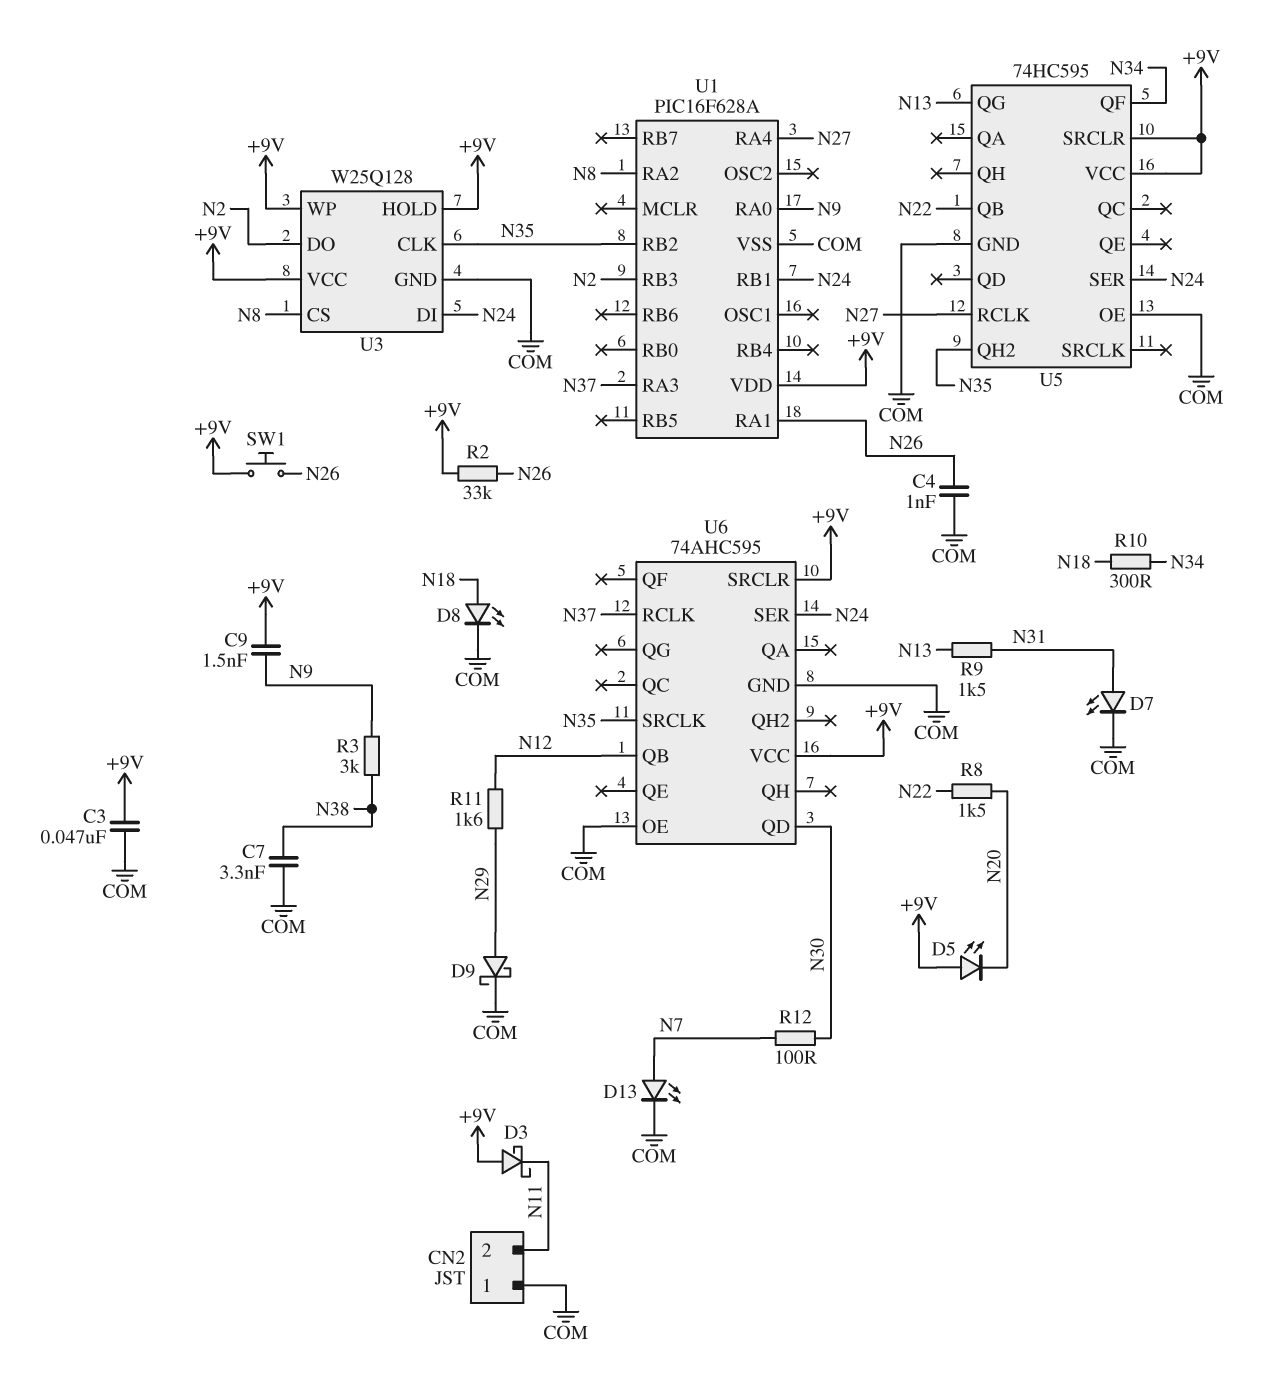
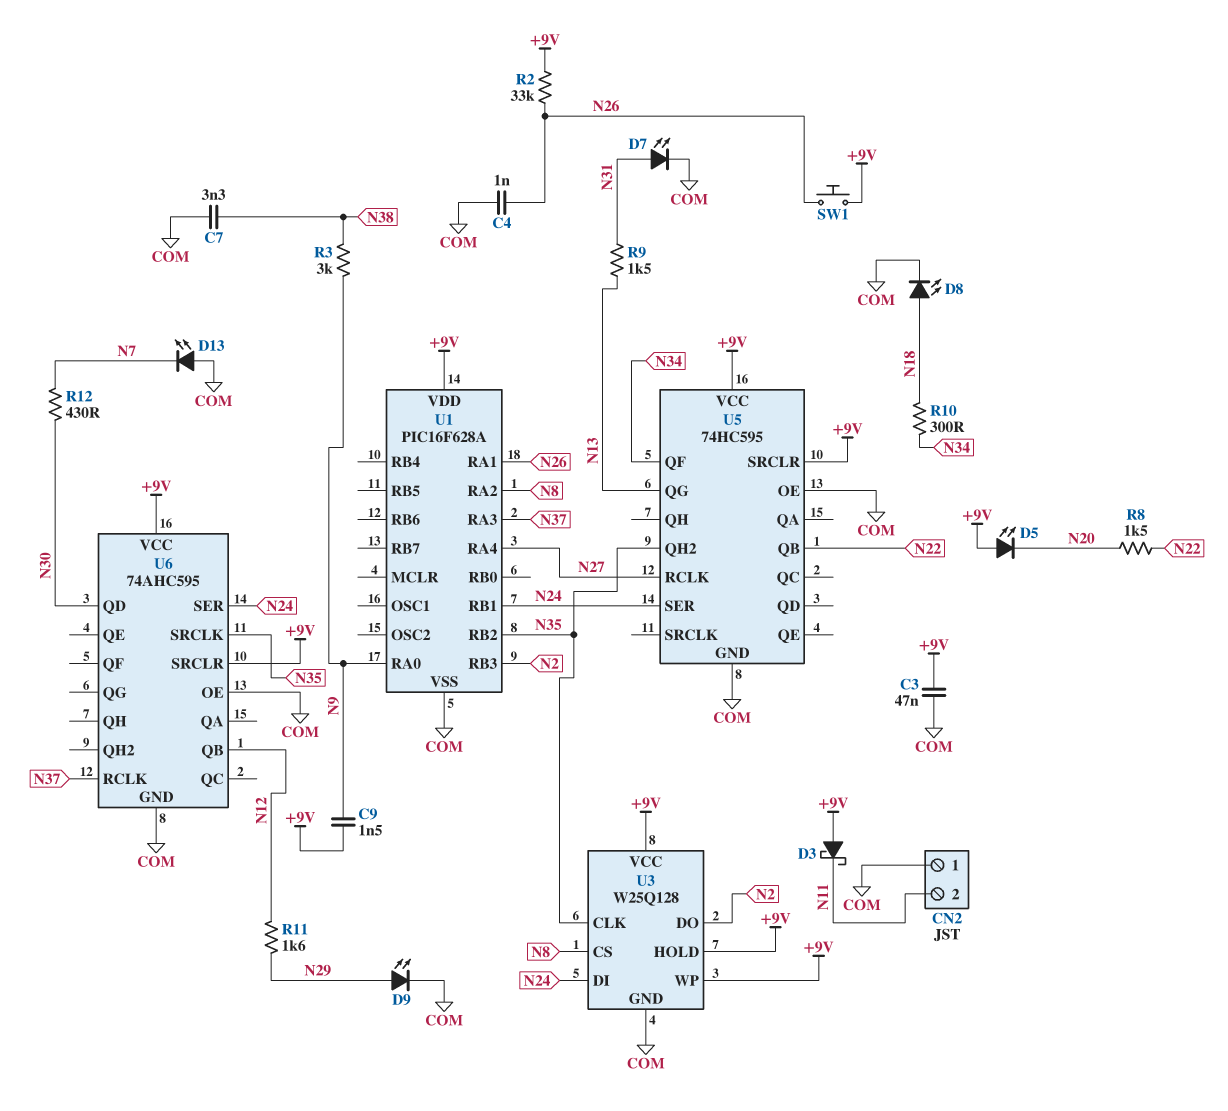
D9: schottky (A N29, K COM) -> LED (A N29, K COM)
D13: LED (A N7, K COM) -> LED (A COM, K N7)
R12: 100 (N7, N30) -> 430 (N7, N30)

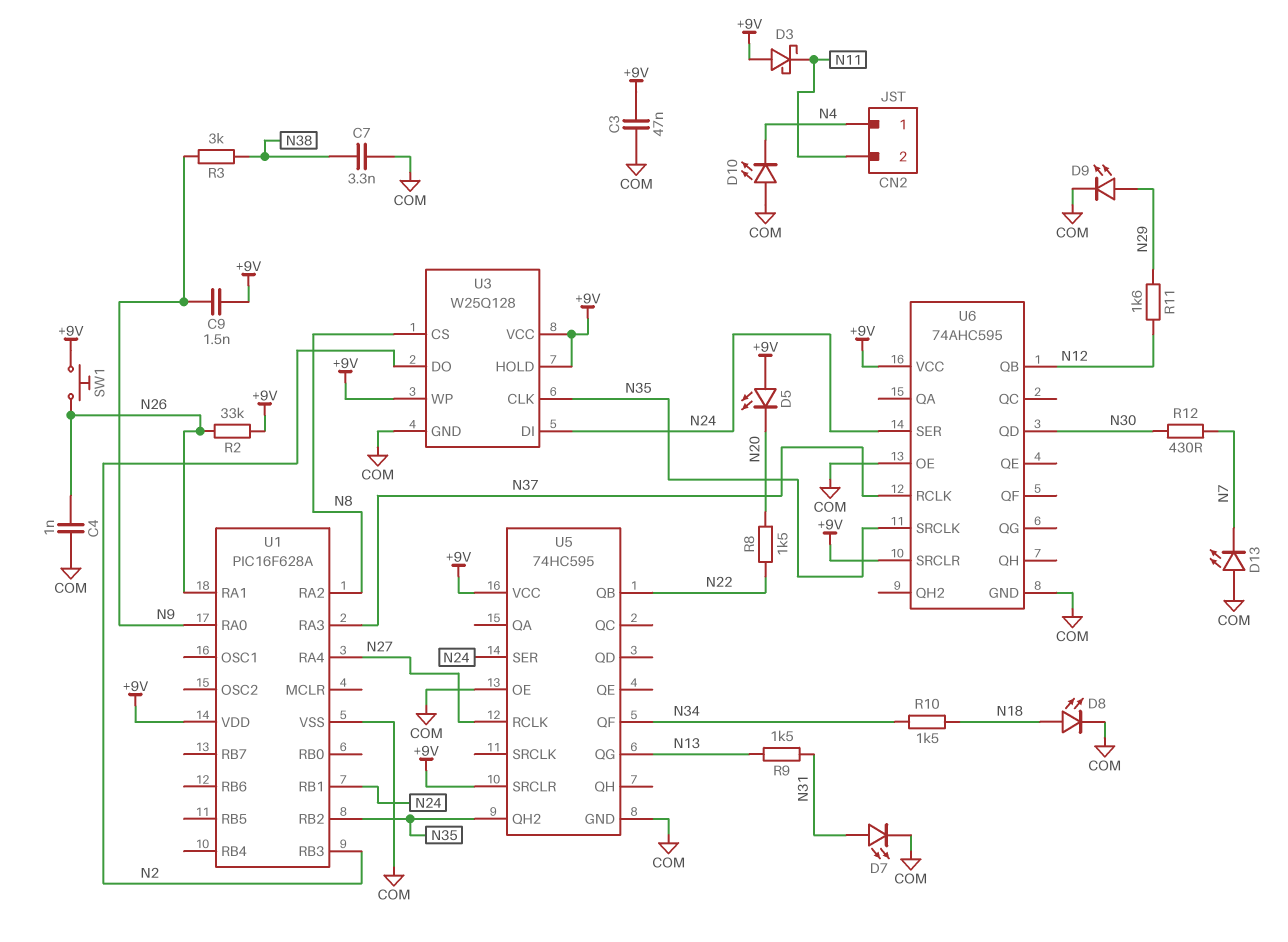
CN2 pin 1: COM -> N4
D10: none -> LED (A COM, K N4)
R10: 300 (N18, N34) -> 1.5k (N18, N34)

